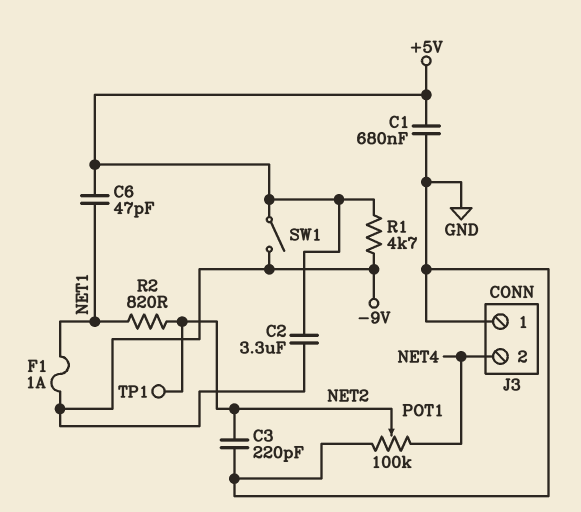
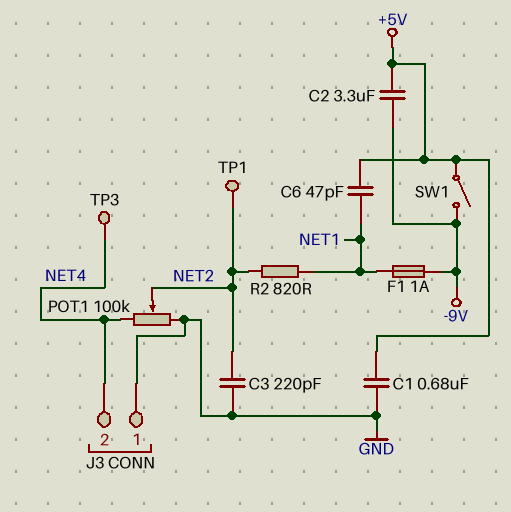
R1: 4.7k (+5V, -9V) -> none
TP3: none -> test point (NET4)

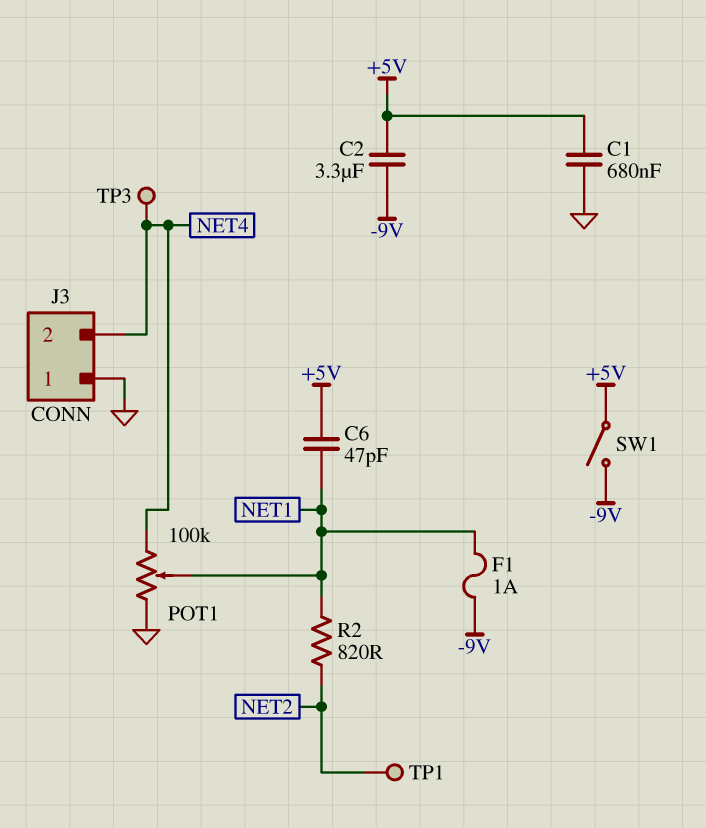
C3: 220pF (GND, NET2) -> none
POT1: 100k (GND, NET4, wiper NET2) -> 100k (GND, NET4, wiper NET1)

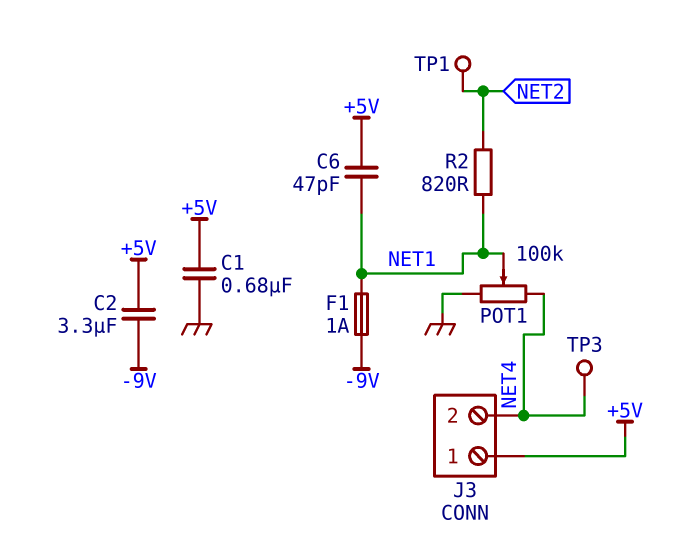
J3 pin 1: GND -> +5V
SW1: switch (+5V, -9V) -> none

